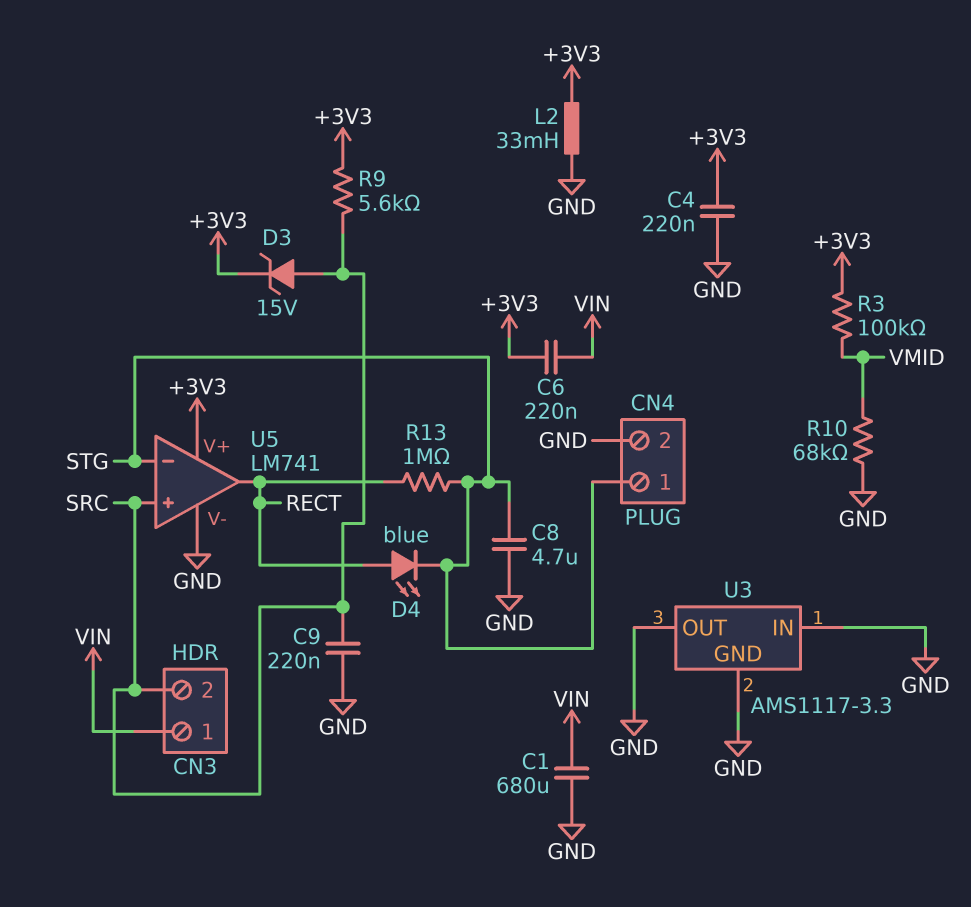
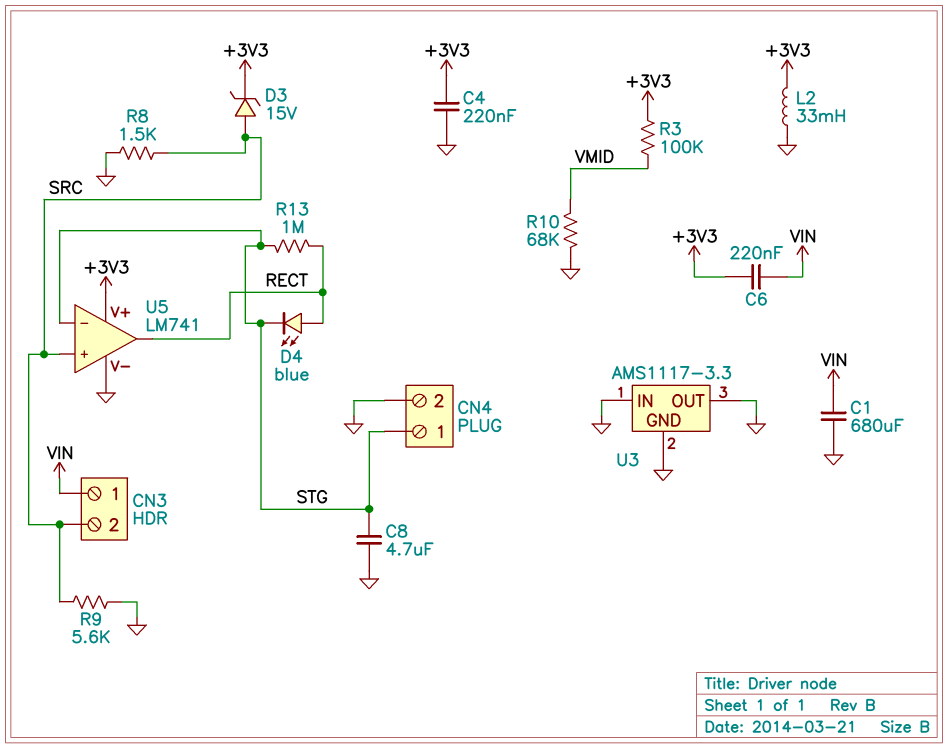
C9: 220nF (GND, SRC) -> none
R8: none -> 1.5k (GND, SRC)
R9: 5.6k (+3V3, SRC) -> 5.6k (GND, SRC)

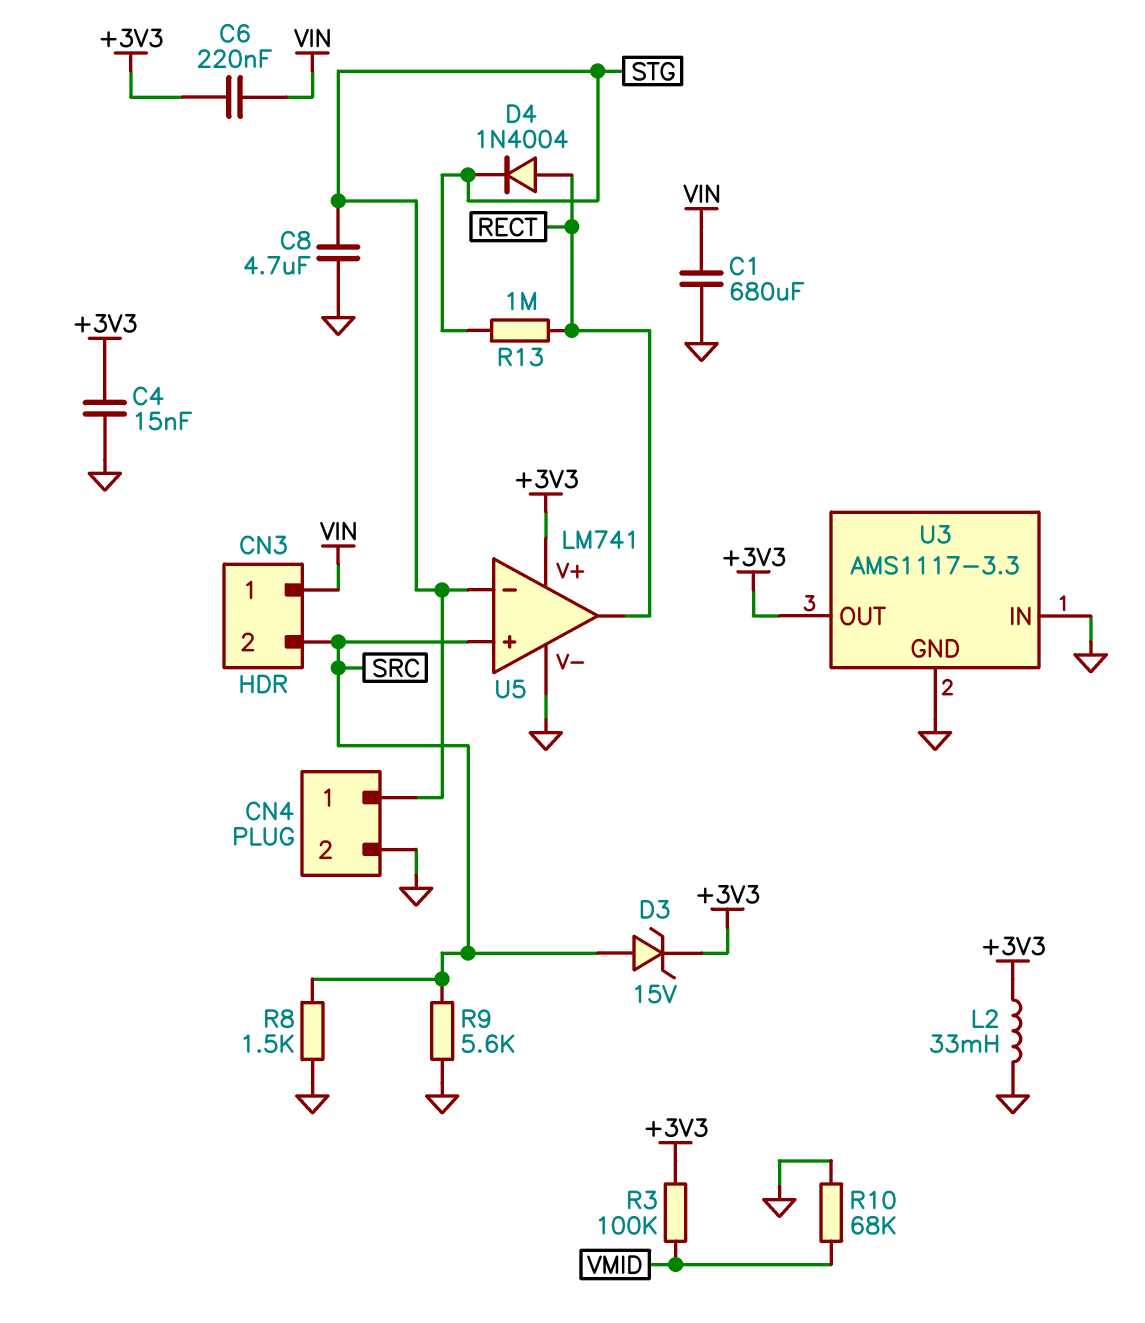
C4: 220nF (+3V3, GND) -> 15nF (+3V3, GND)
D4: LED blue (A RECT, K STG) -> diode 1N4004 (A RECT, K STG)
U3 pin OUT: GND -> +3V3

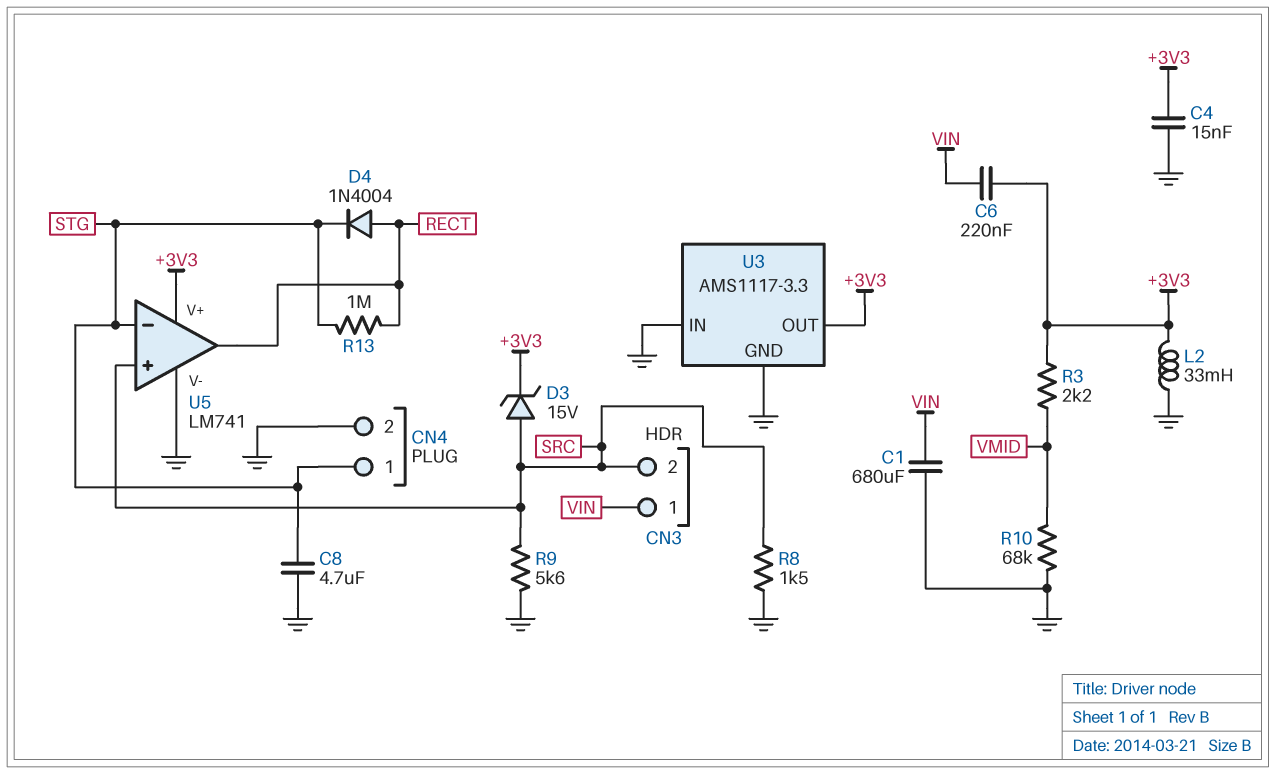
R3: 100k (+3V3, VMID) -> 2.2k (+3V3, VMID)

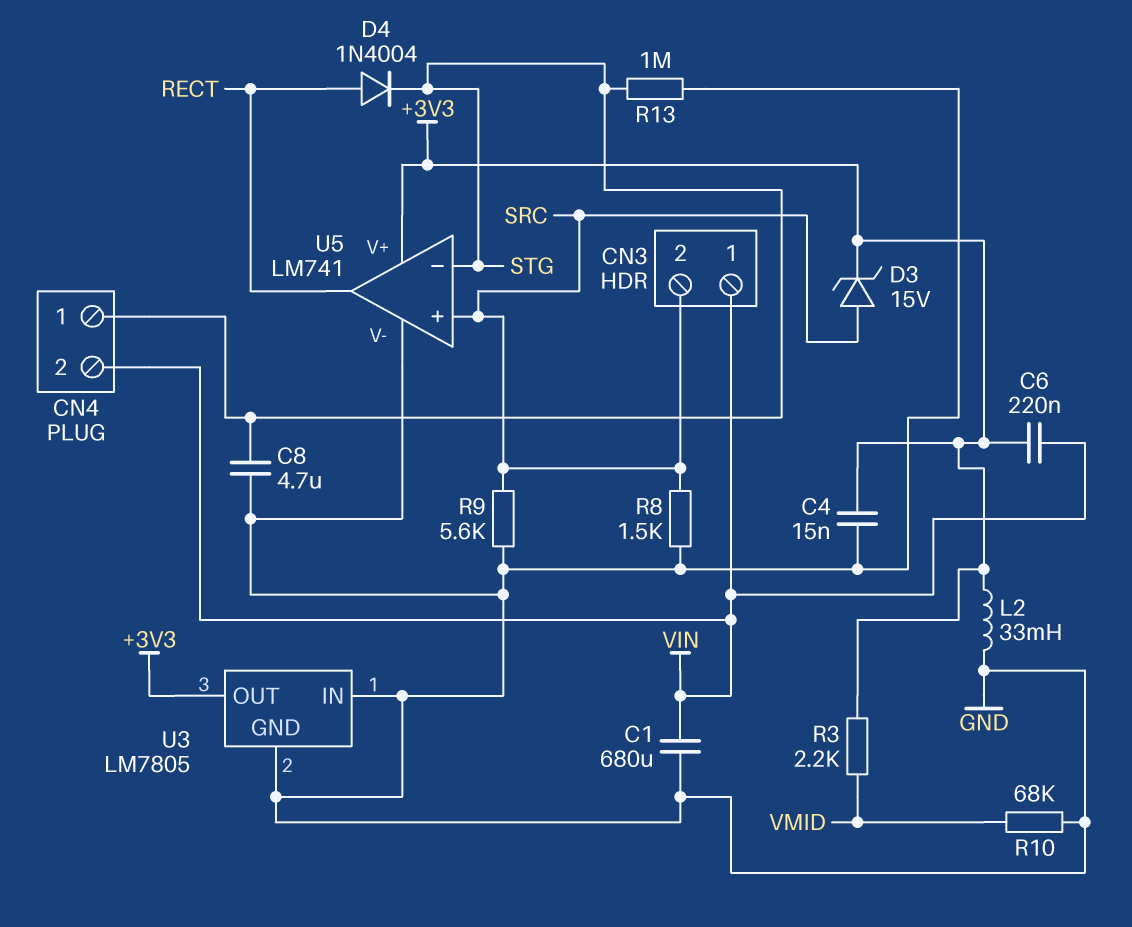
CN4 pin 2: GND -> VIN
R13: 1M (RECT, STG) -> 1M (GND, STG)
U3: AMS1117-3.3 -> LM7805

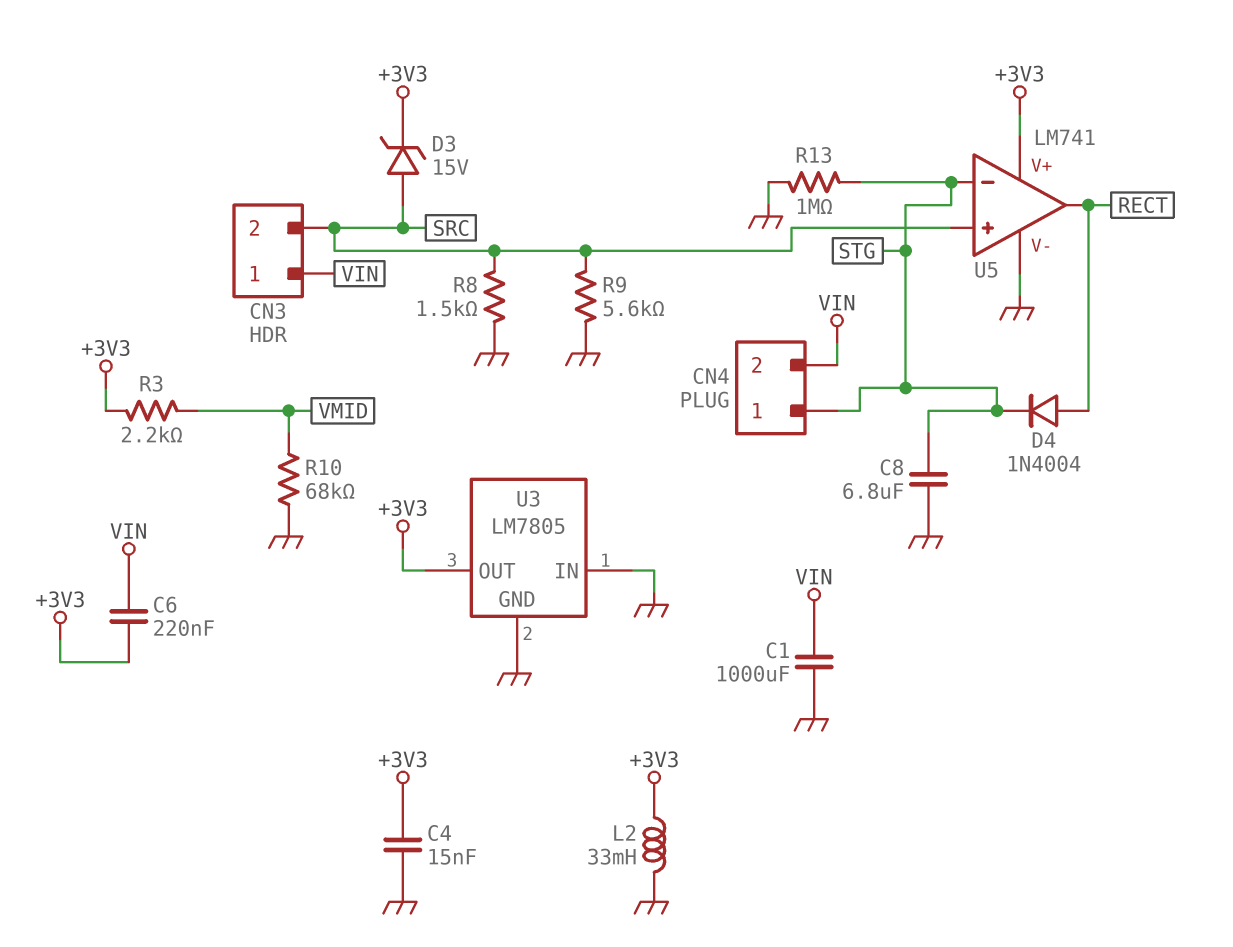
C1: 680uF (GND, VIN) -> 1000uF (GND, VIN)
C8: 4.7uF (GND, STG) -> 6.8uF (GND, STG)

